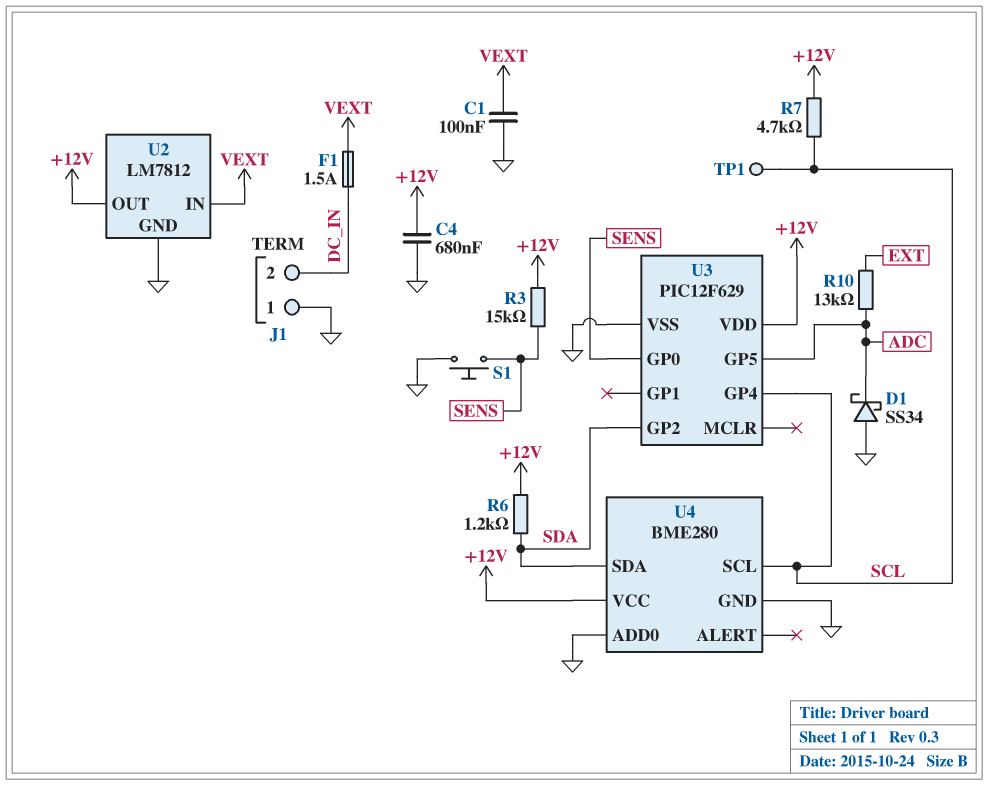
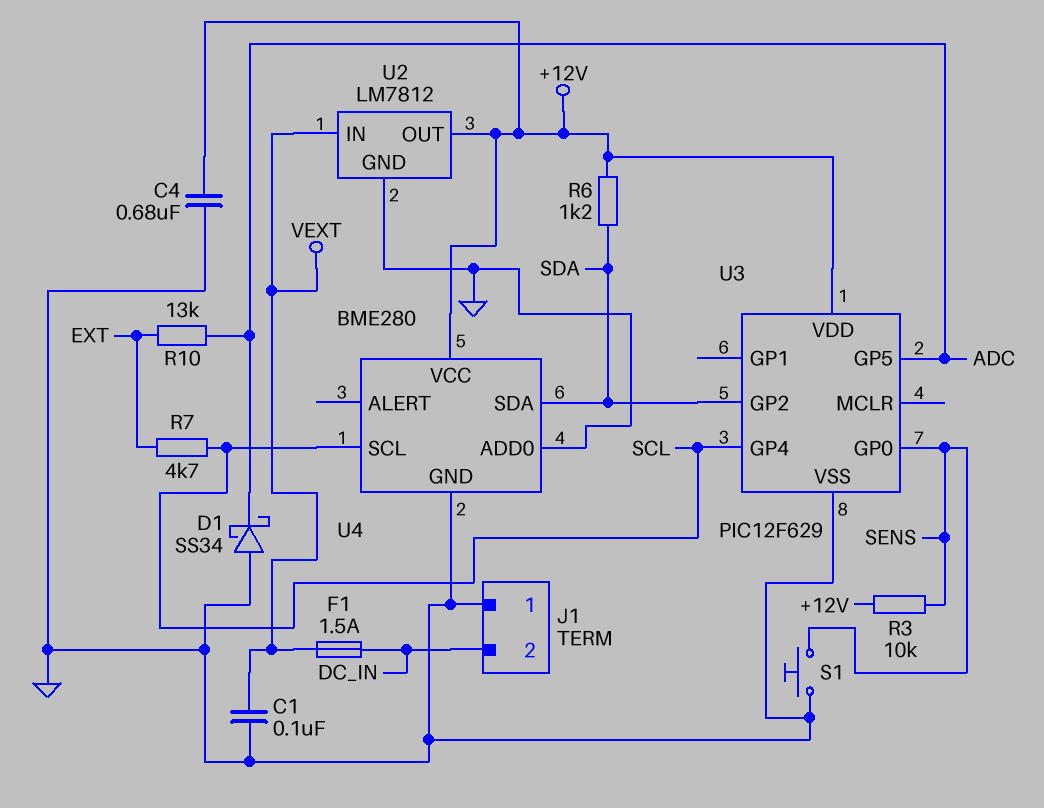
R3: 15k (+12V, SENS) -> 10k (+12V, SENS)
R7: 4.7k (+12V, SCL) -> 4.7k (EXT, SCL)
TP1: test point (SCL) -> none

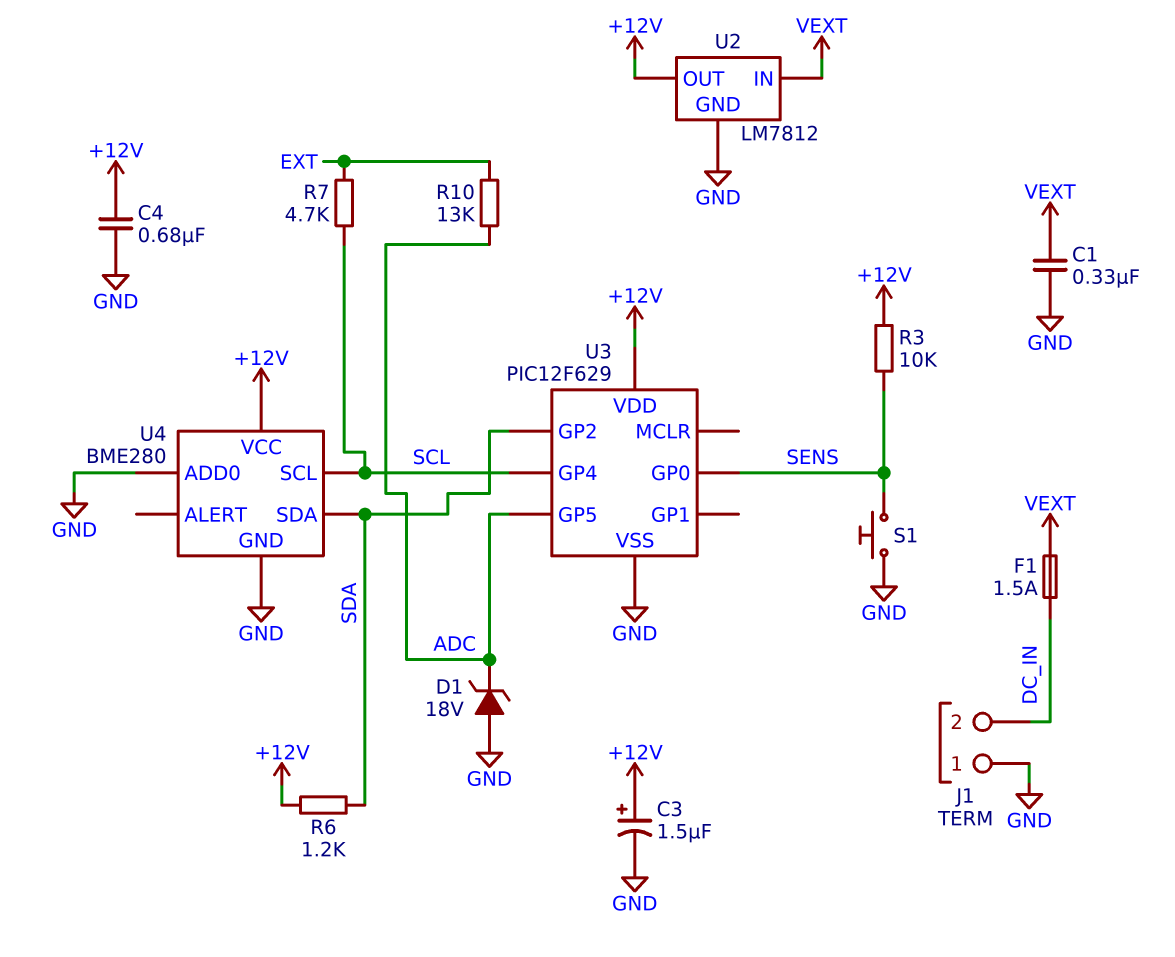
C1: 100nF (GND, VEXT) -> 330nF (GND, VEXT)
C3: none -> 1.5uF (plus +12V, minus GND)
D1: schottky SS34 (A GND, K ADC) -> zener 18V (A GND, K ADC)

